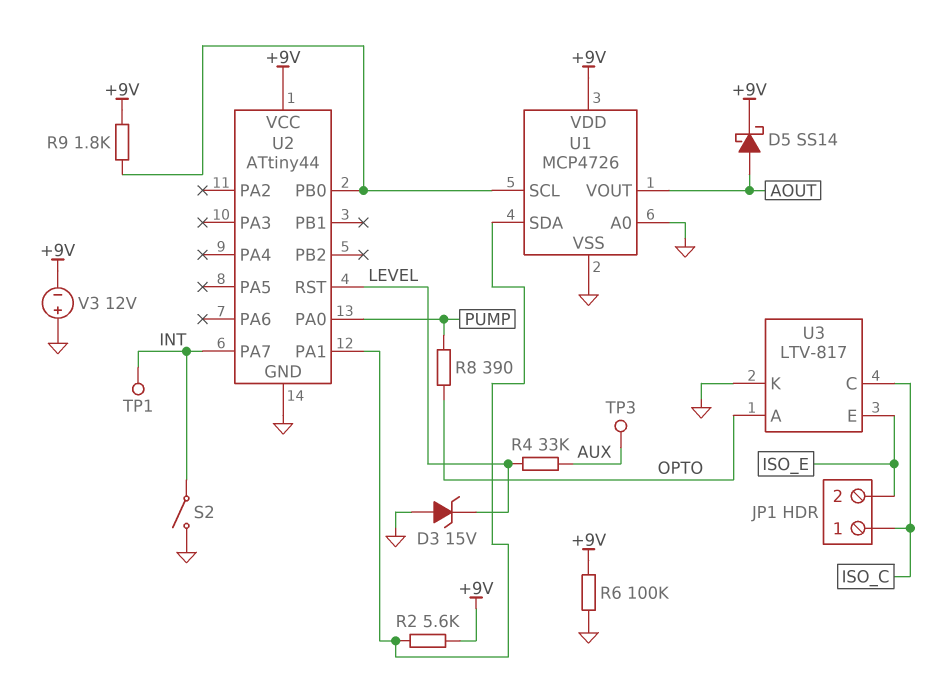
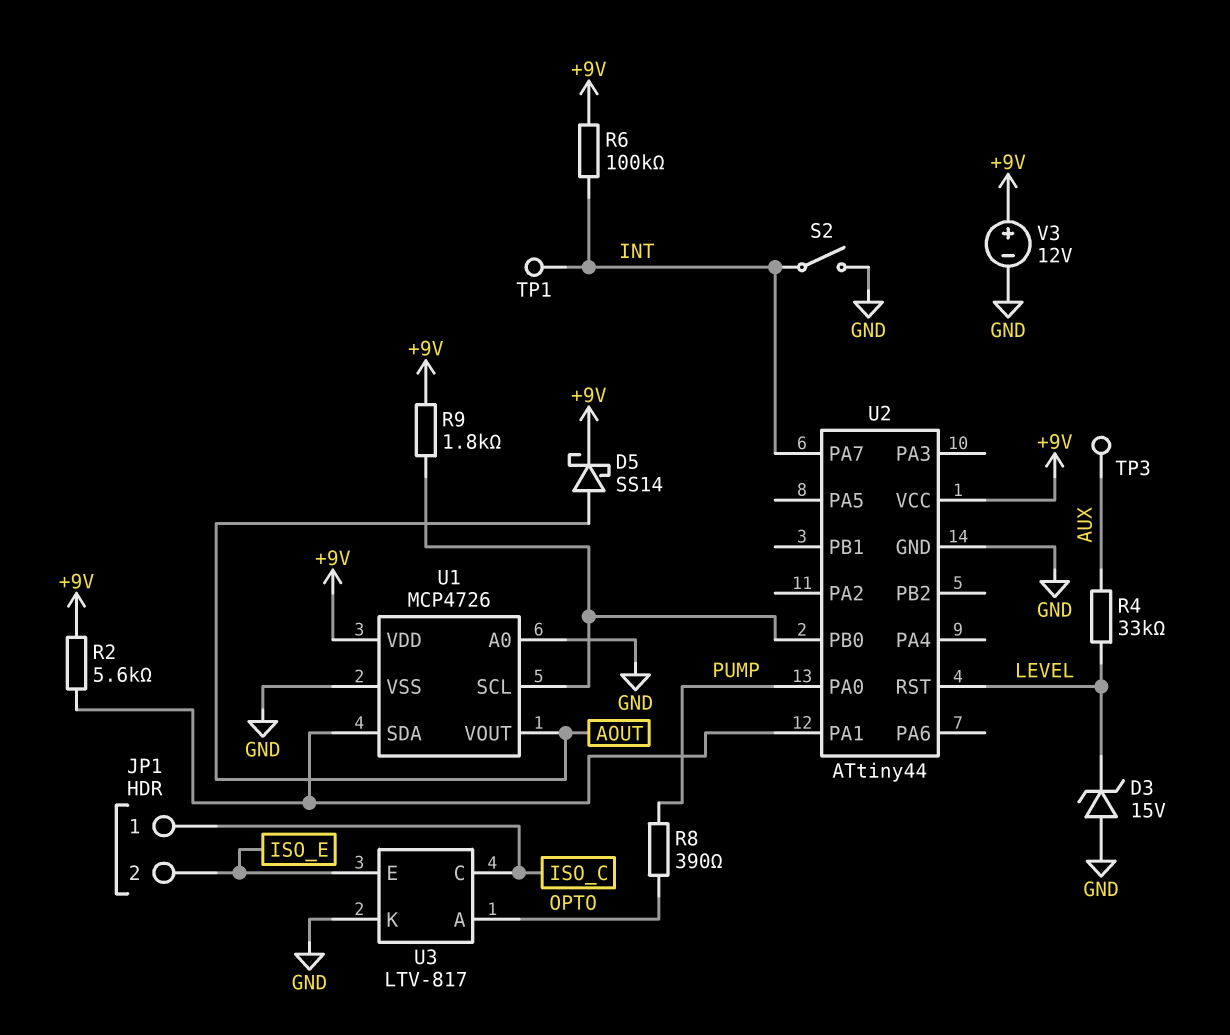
R6: 100k (+9V, GND) -> 100k (+9V, INT)
V3: 12V (plus GND, minus +9V) -> 12V (plus +9V, minus GND)

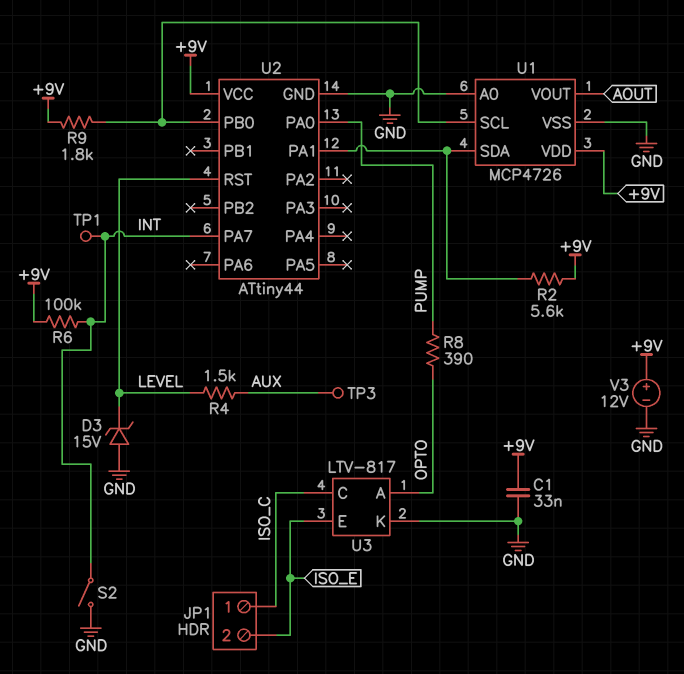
C1: none -> 33nF (+9V, GND)
D5: schottky SS14 (A AOUT, K +9V) -> none
R4: 33k (AUX, LEVEL) -> 1.5k (AUX, LEVEL)

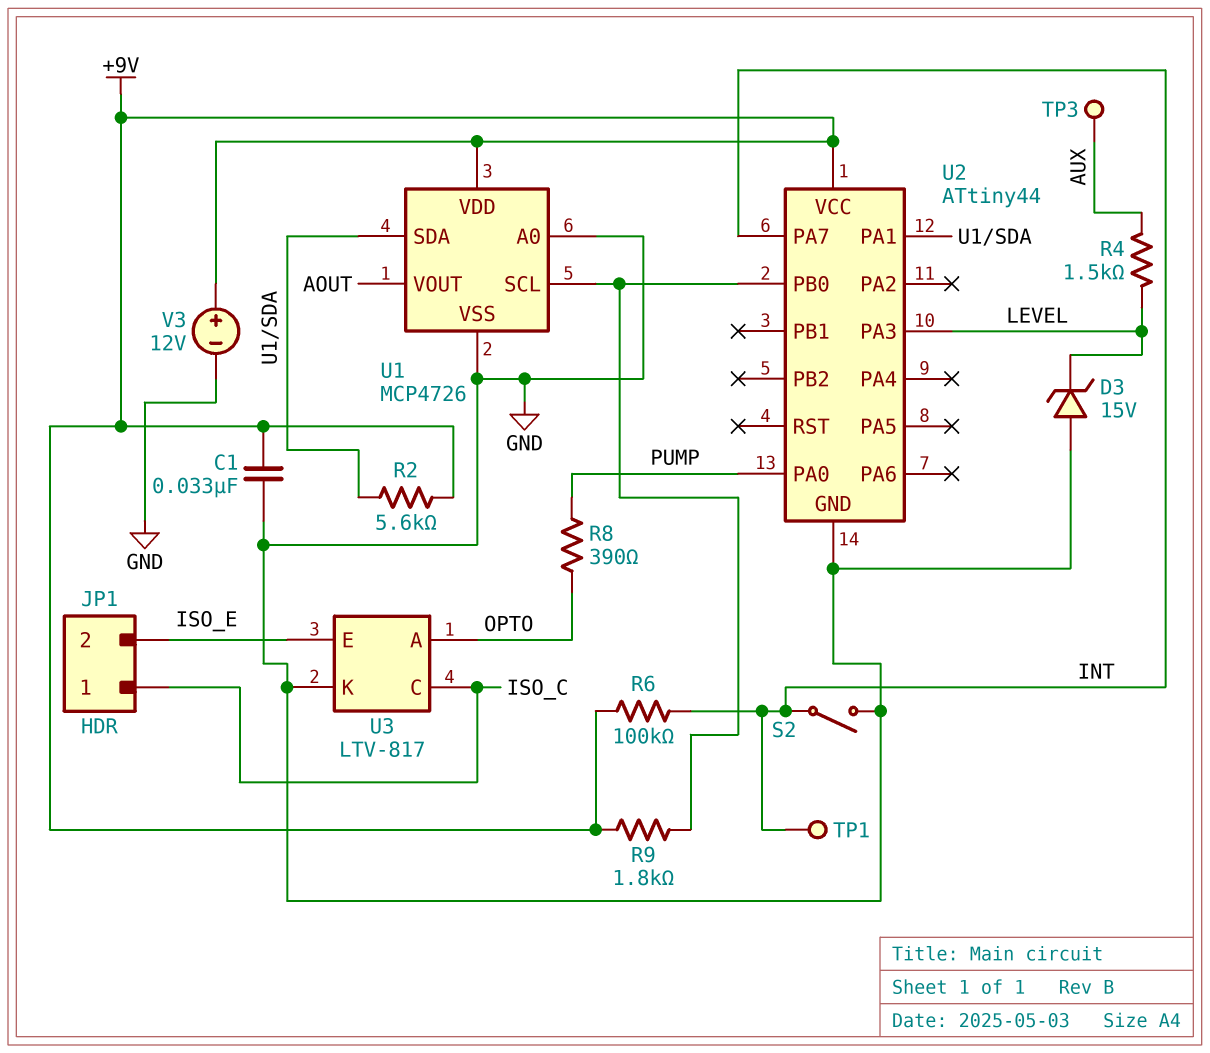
U2 pin PA3: none -> LEVEL
U2 pin RST: LEVEL -> none

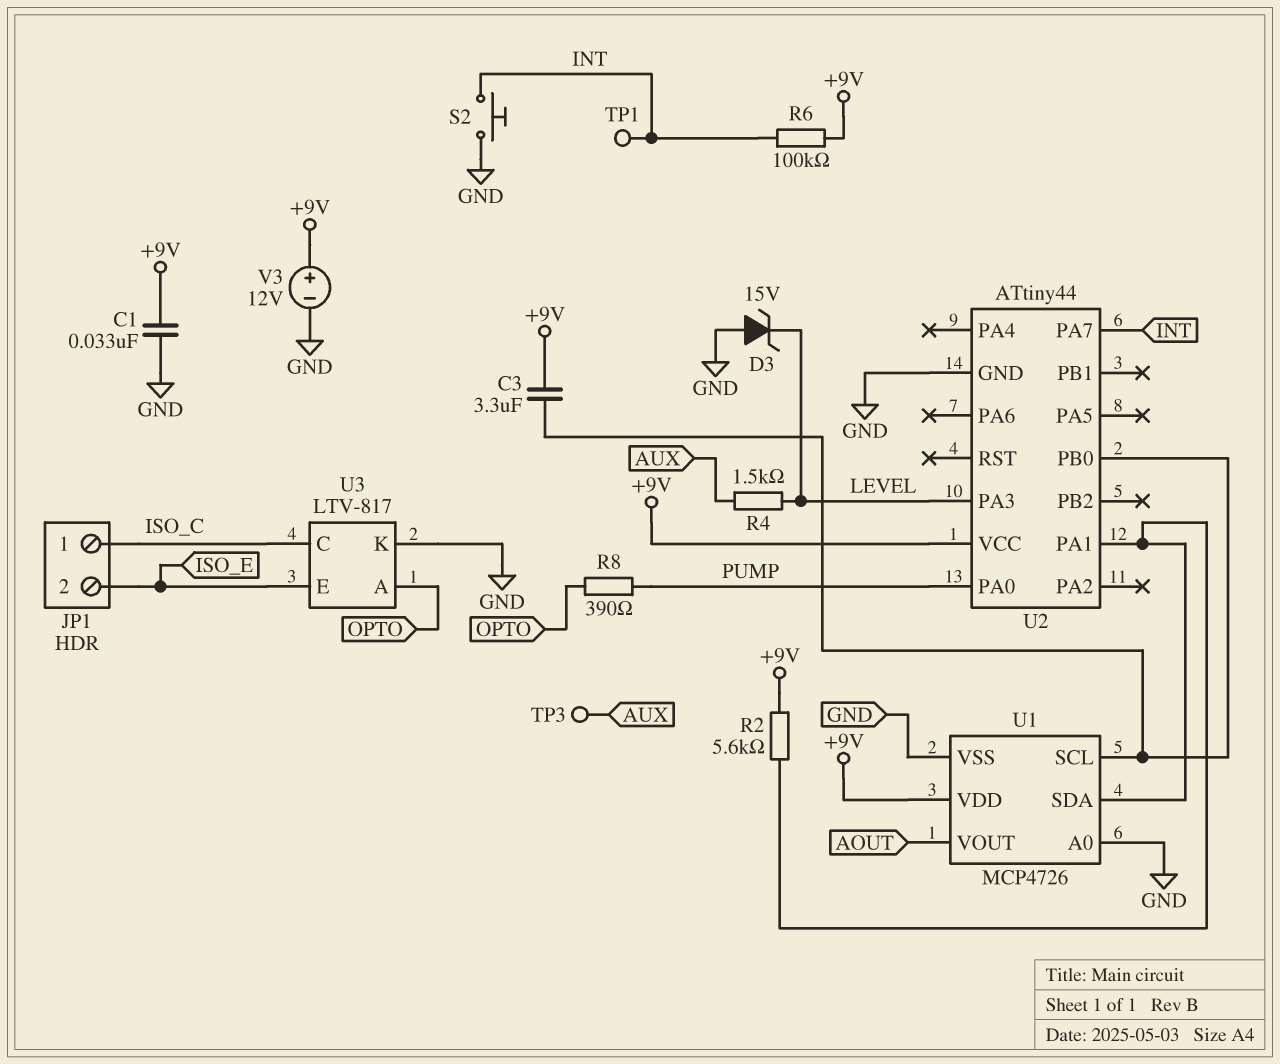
C3: none -> 3.3uF (+9V, U1/SCL)
R9: 1.8k (+9V, U1/SCL) -> none
S2: switch (GND, INT) -> button (GND, INT)

